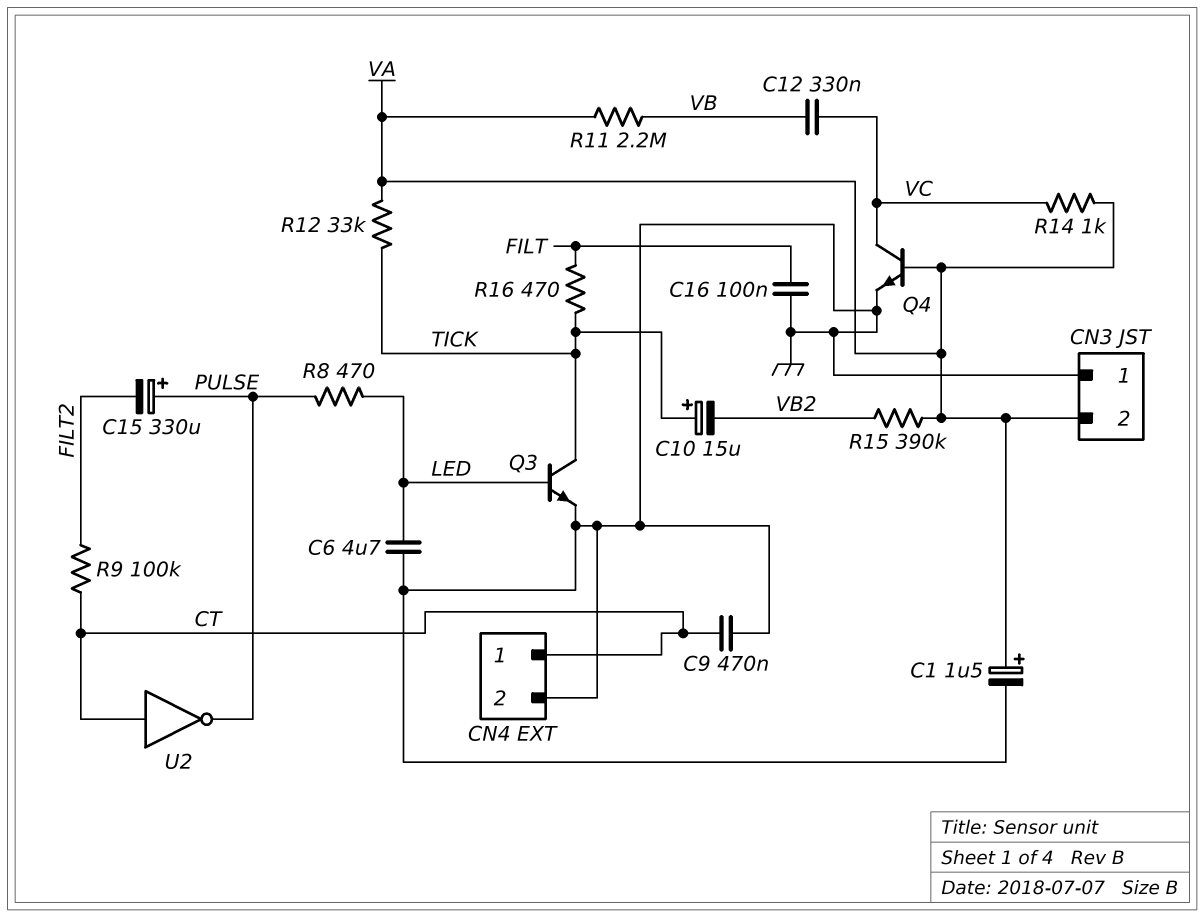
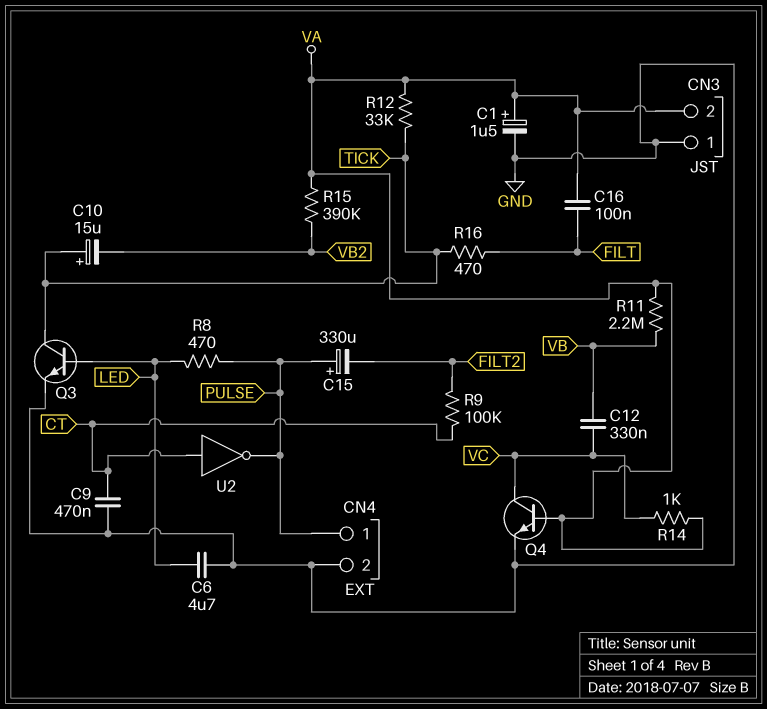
C16: 100nF (FILT, GND) -> 100nF (FILT, VA)
CN4 pin 1: CT -> PULSE

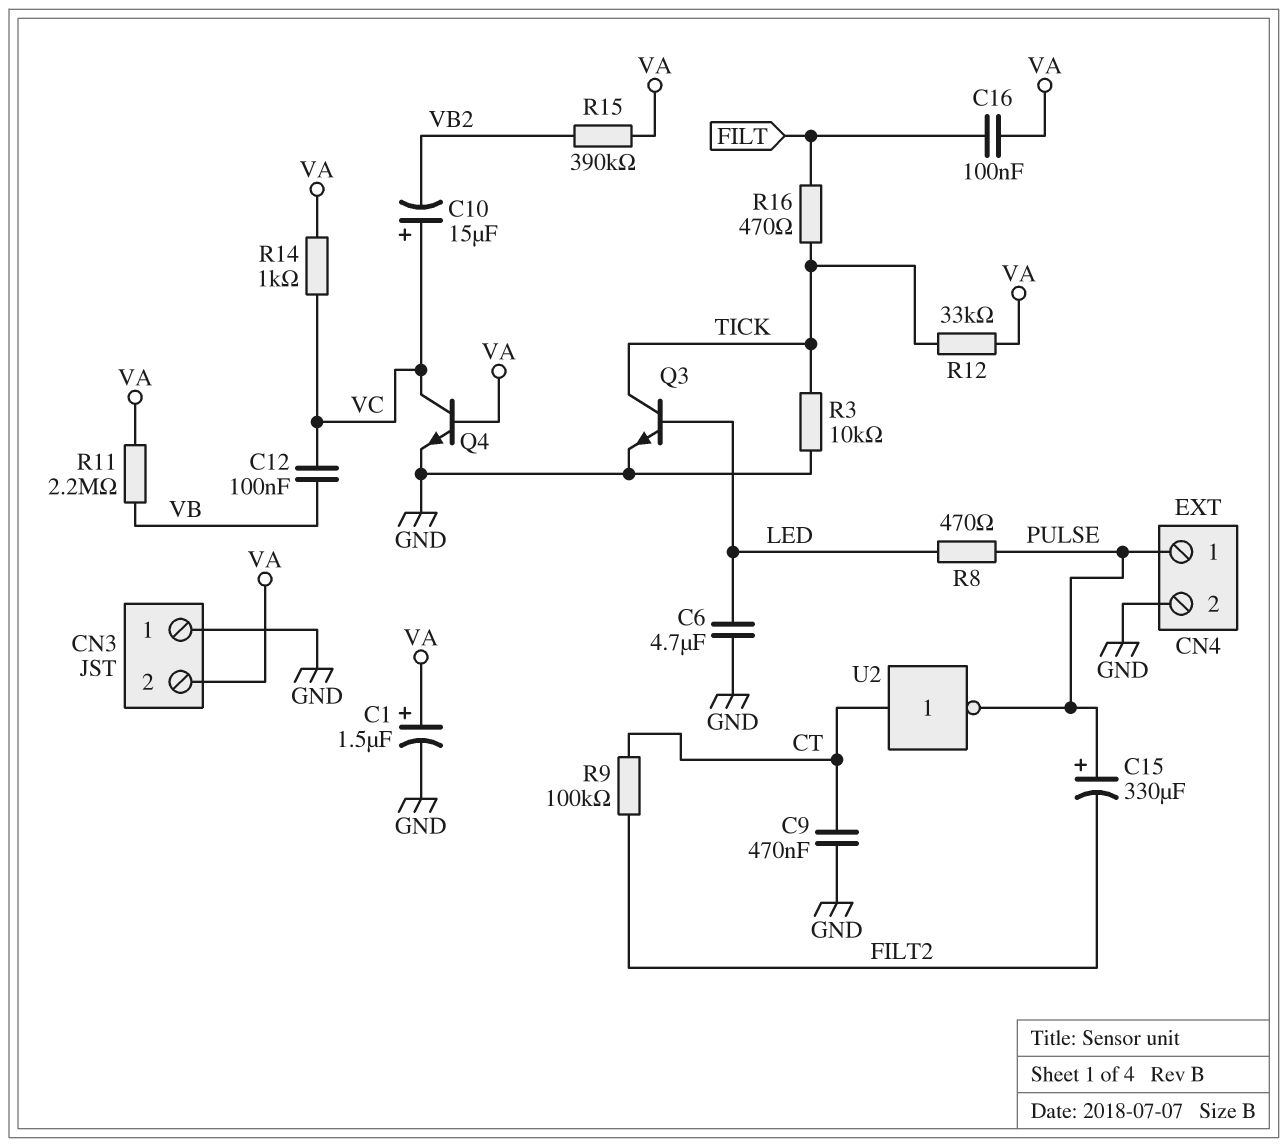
C10: 15uF (plus TICK, minus VB2) -> 15uF (plus VC, minus VB2)
C12: 330nF (VB, VC) -> 100nF (VB, VC)
R3: none -> 10k (GND, TICK)

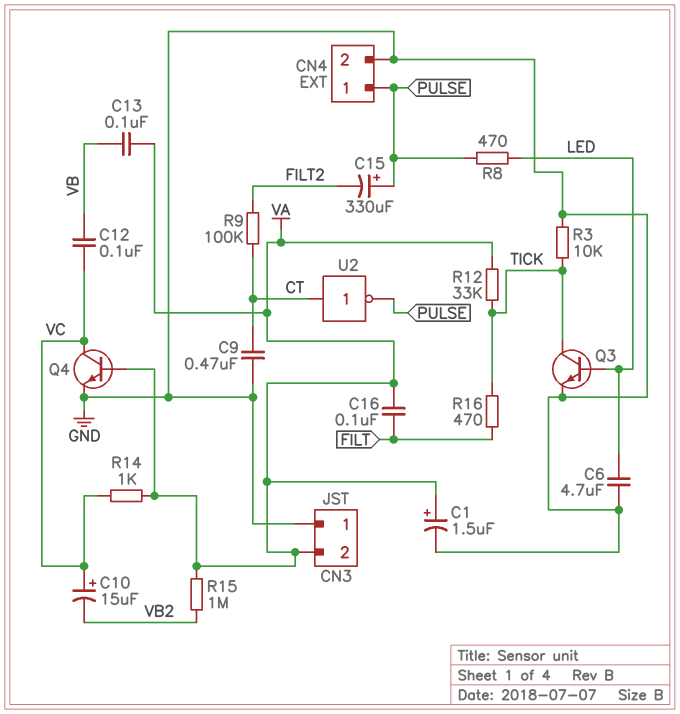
C13: none -> 100nF (VA, VB)
R11: 2.2M (VA, VB) -> none
R15: 390k (VA, VB2) -> 1M (VA, VB2)

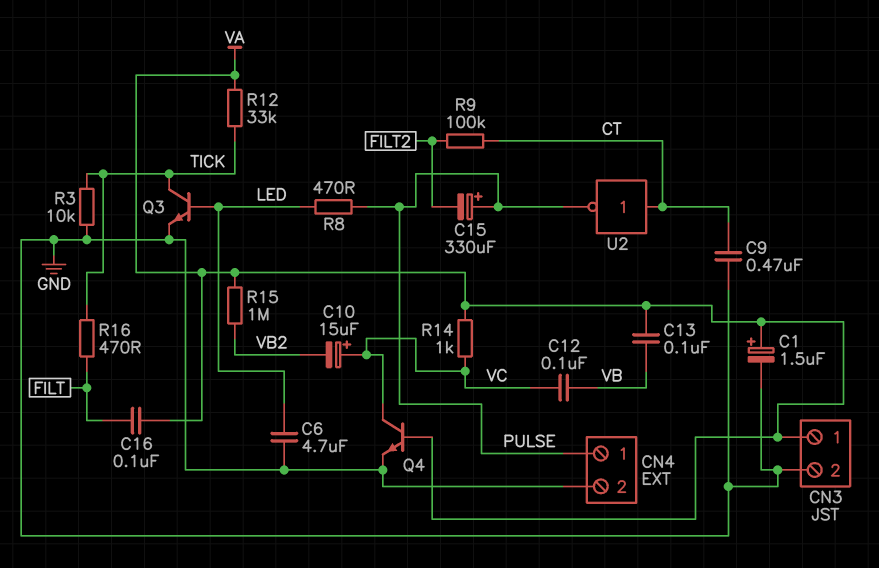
CN3 pin 1: GND -> VA
CN3 pin 2: VA -> GND

